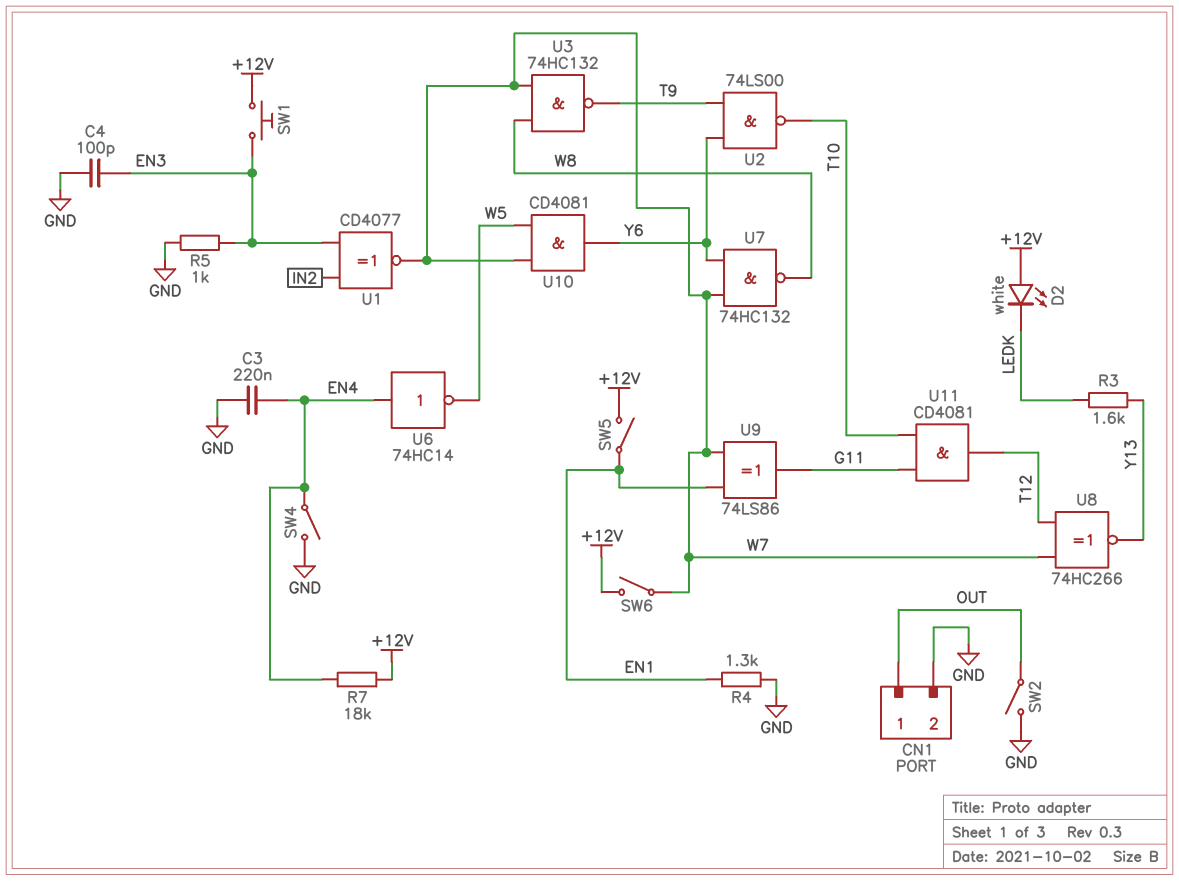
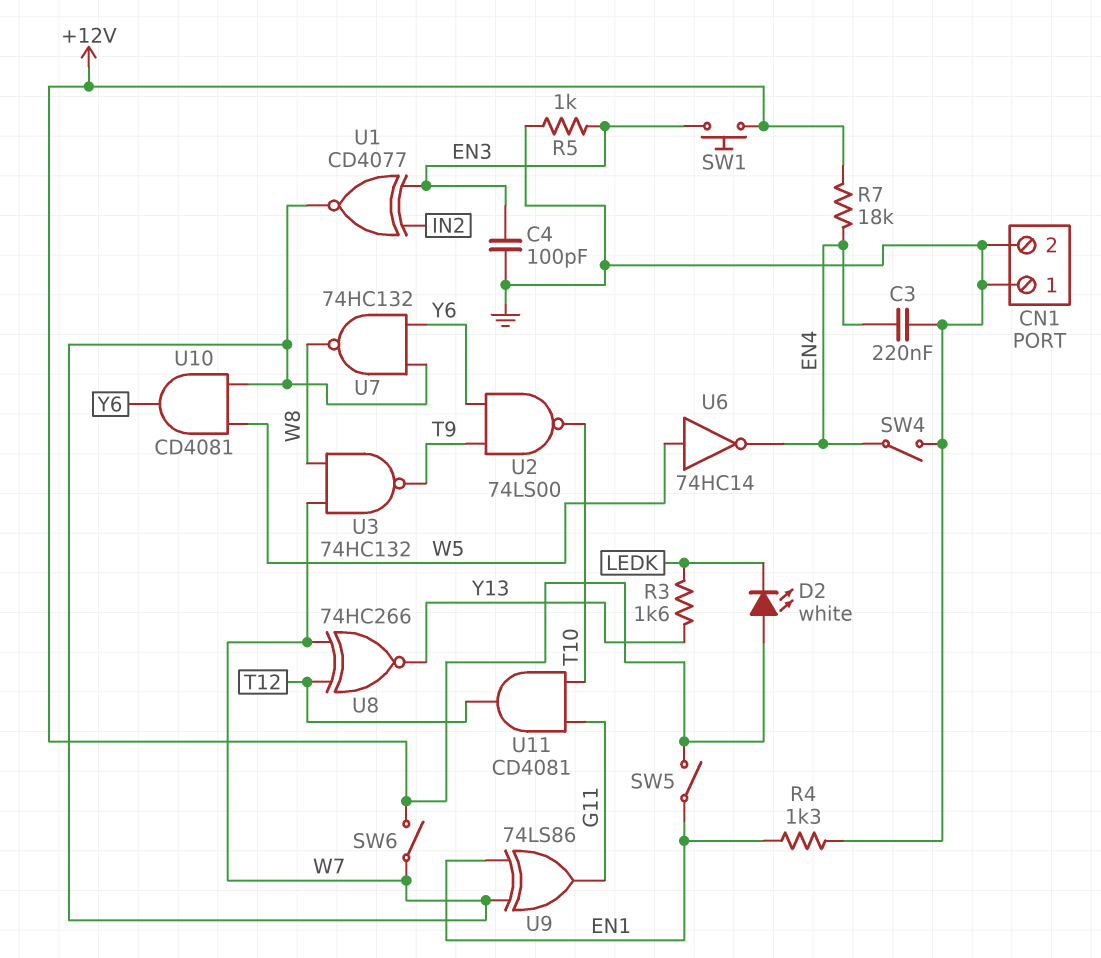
CN1 pin 1: OUT -> GND
SW2: switch (GND, OUT) -> none
U6: NOT 74HC14 (in EN4, out W5) -> NOT 74HC14 (in W5, out EN4)

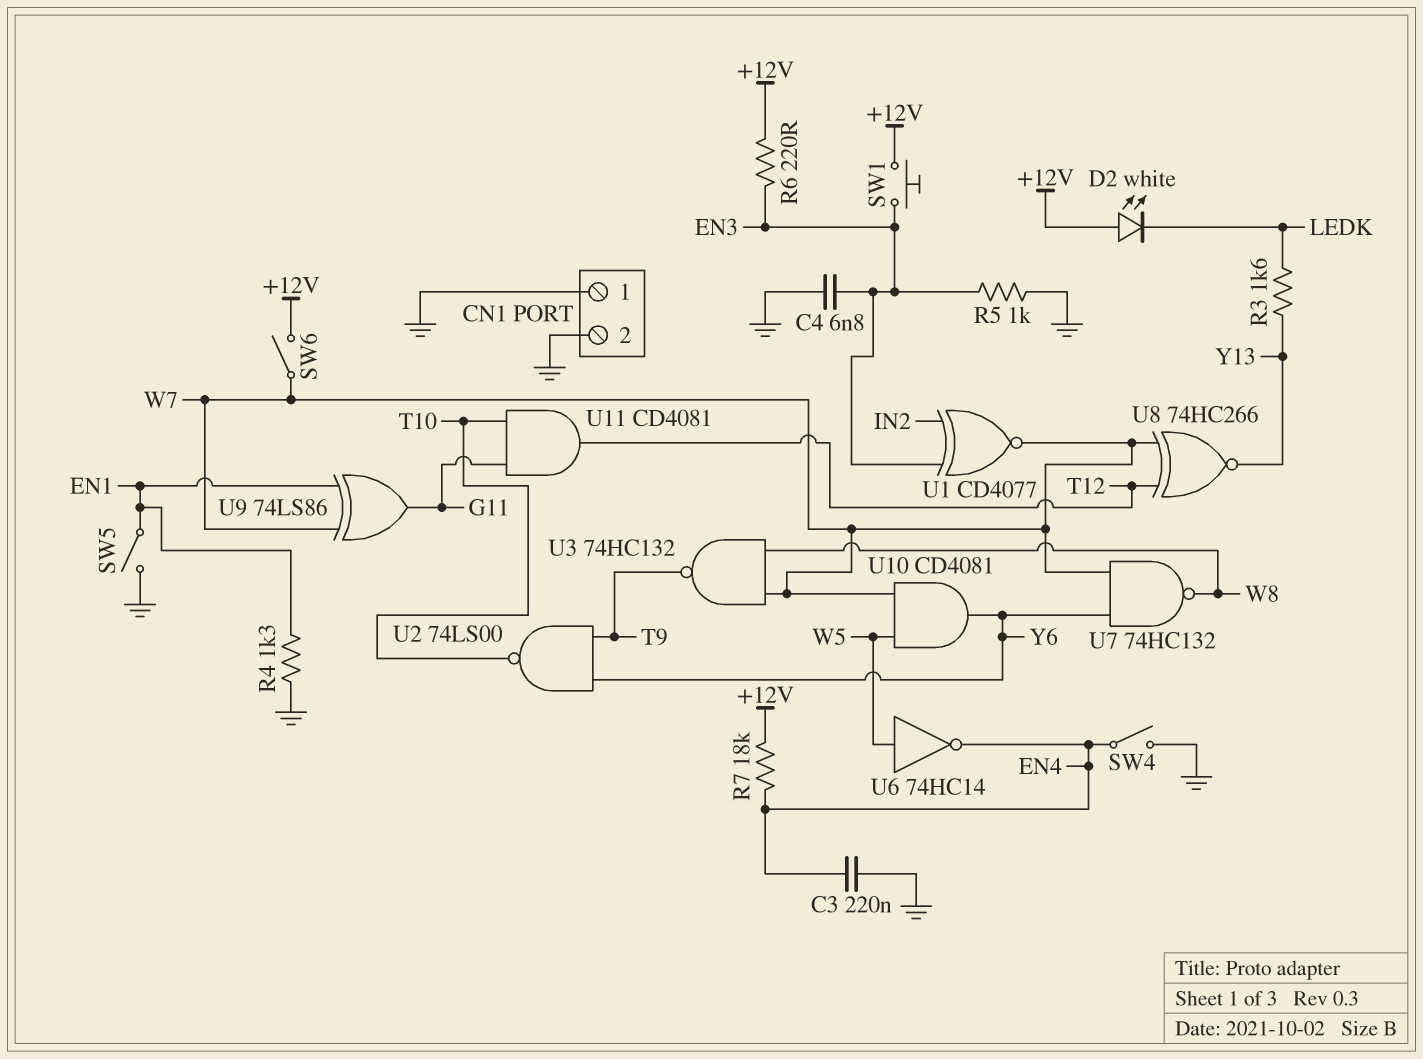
C4: 100pF (EN3, GND) -> 6.8nF (EN3, GND)
R6: none -> 220 (+12V, EN3)
SW5: switch (+12V, EN1) -> switch (EN1, GND)

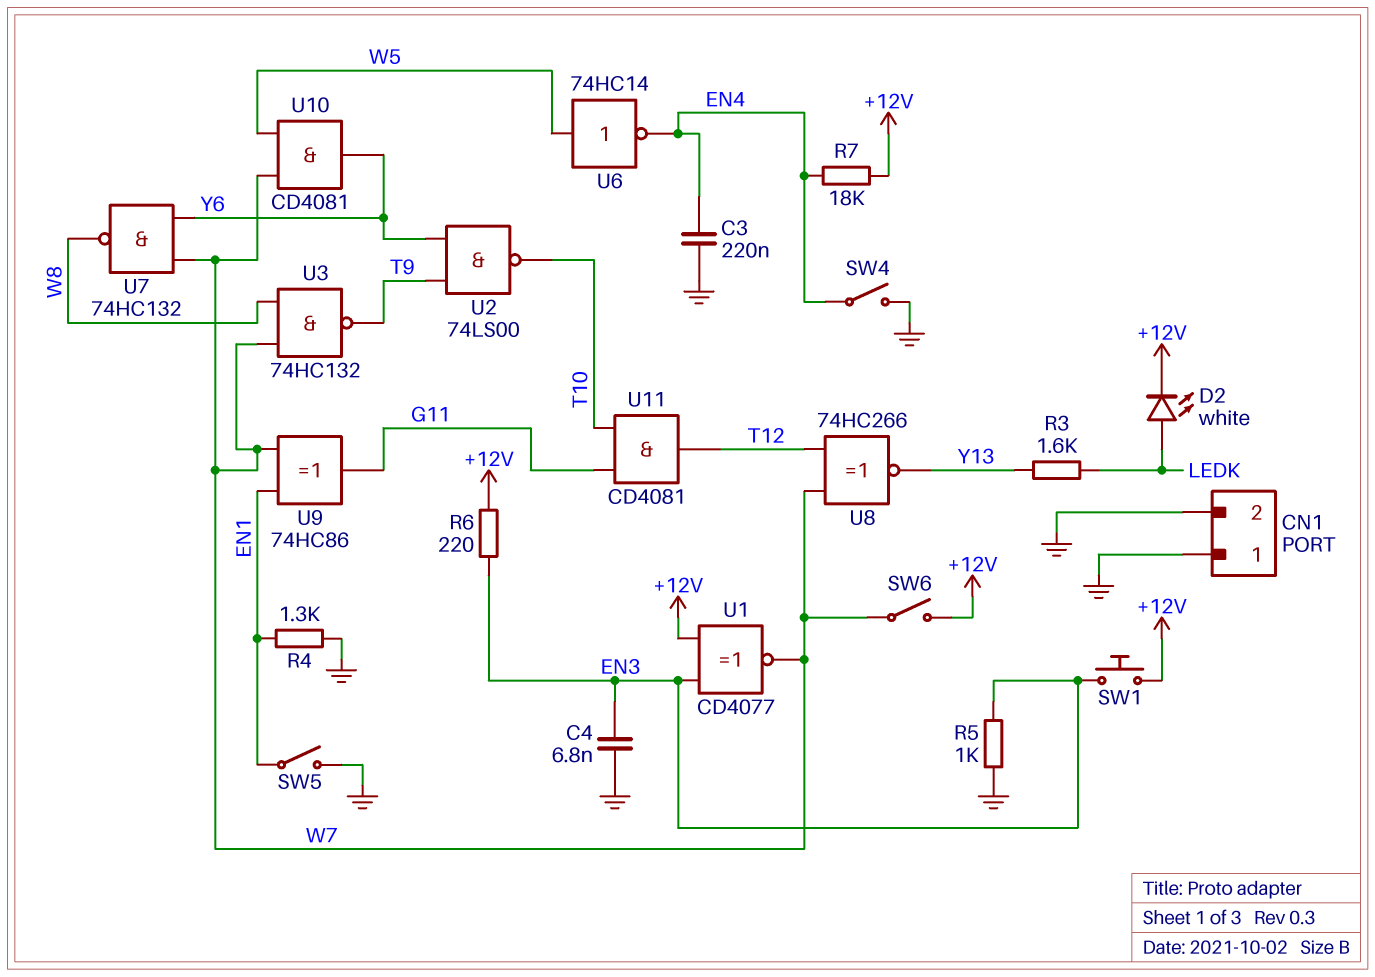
D2: LED white (A +12V, K LEDK) -> LED white (A LEDK, K +12V)
U1: XNOR CD4077 (in EN3, in IN2, out W7) -> XNOR CD4077 (in +12V, in EN3, out W7)
U9: XOR 74LS86 (in EN1, in W7, out G11) -> XOR 74HC86 (in EN1, in W7, out G11)

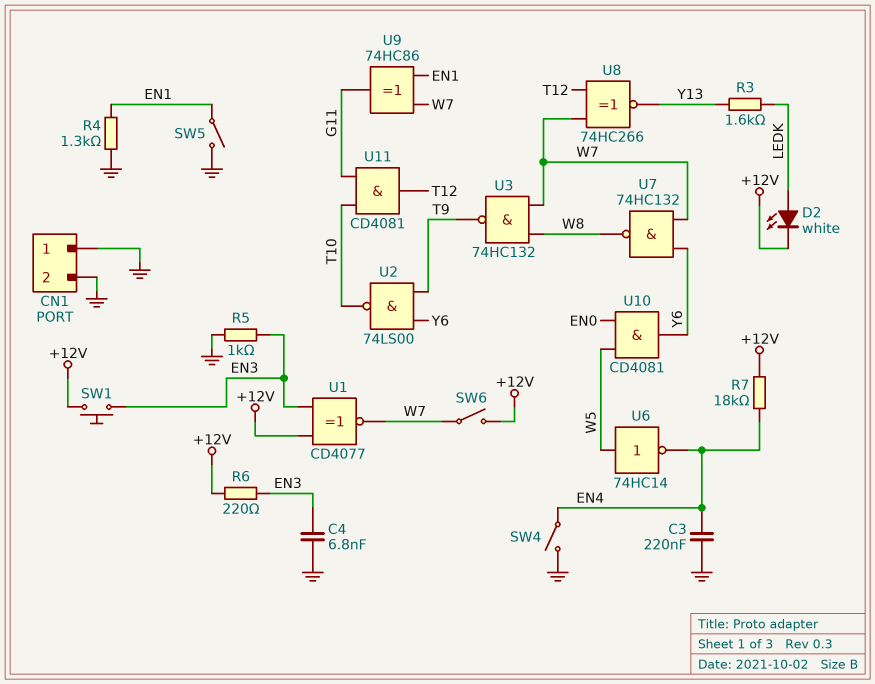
U10: AND CD4081 (in W5, in W7, out Y6) -> AND CD4081 (in EN0, in W5, out Y6)

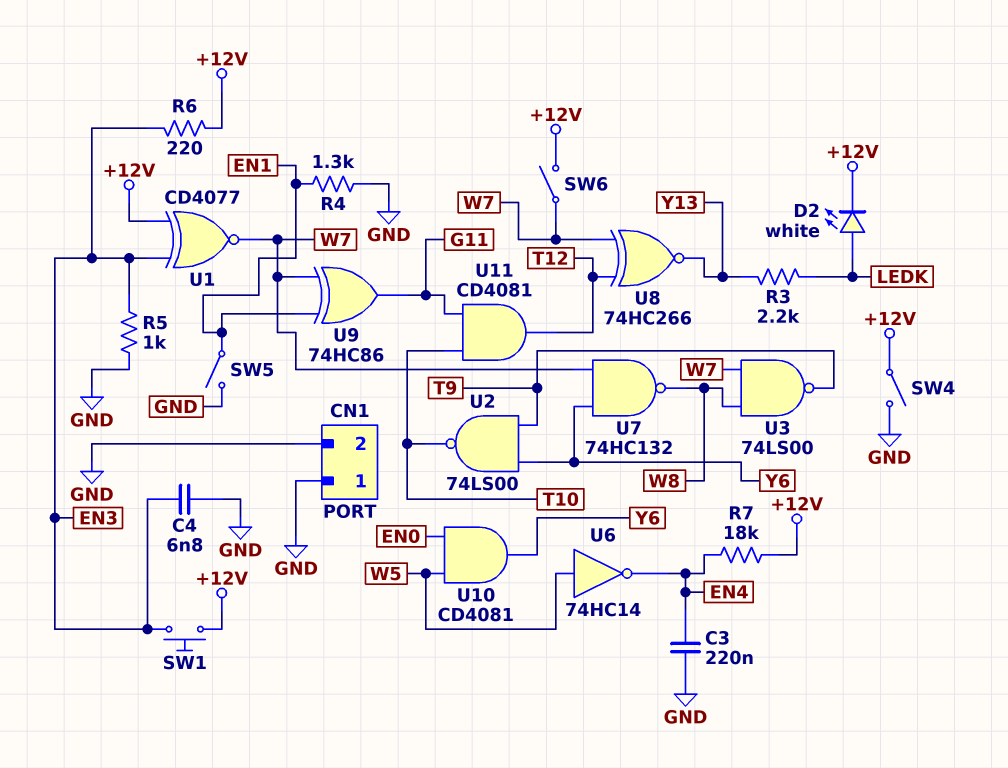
R3: 1.6k (LEDK, Y13) -> 2.2k (LEDK, Y13)
SW4: switch (EN4, GND) -> switch (+12V, GND)
U3: NAND 74HC132 (in W7, in W8, out T9) -> NAND 74LS00 (in W7, in W8, out T9)

